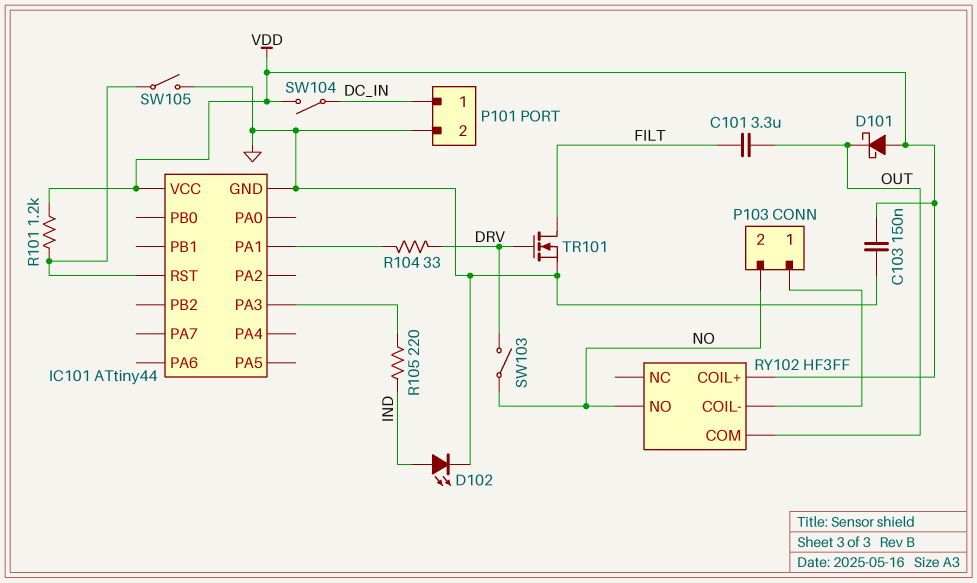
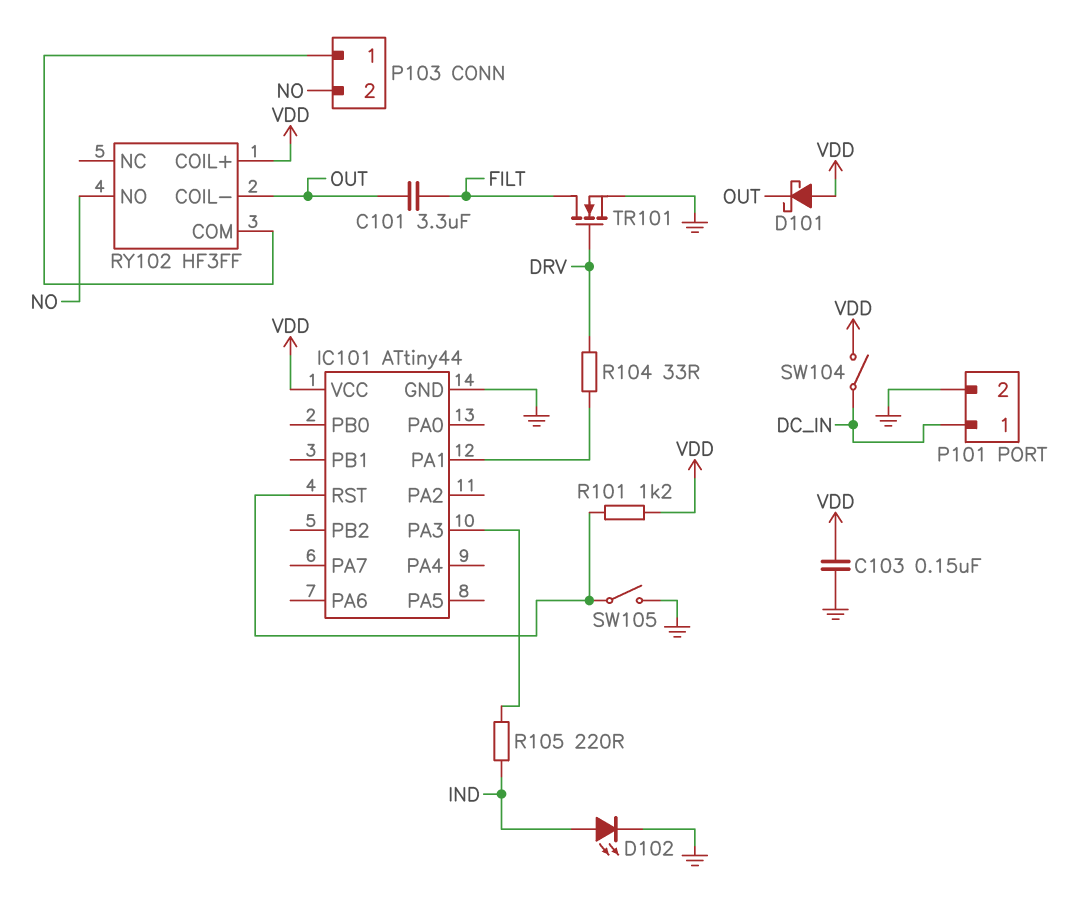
RY102 pin COIL-: P103/1 -> OUT
RY102 pin COM: OUT -> P103/1
SW103: switch (DRV, NO) -> none

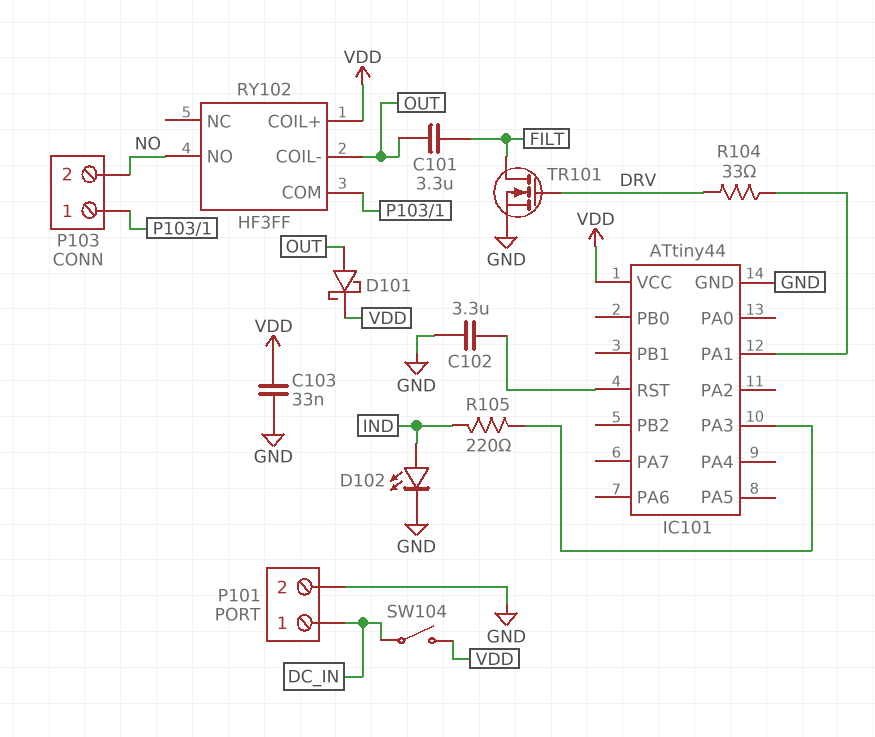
C102: none -> 3.3uF (GND, IC101/RST)
C103: 150nF (GND, VDD) -> 33nF (GND, VDD)
D101: schottky (A VDD, K OUT) -> schottky (A OUT, K VDD)
R101: 1.2k (IC101/RST, VDD) -> none
SW105: switch (GND, IC101/RST) -> none

